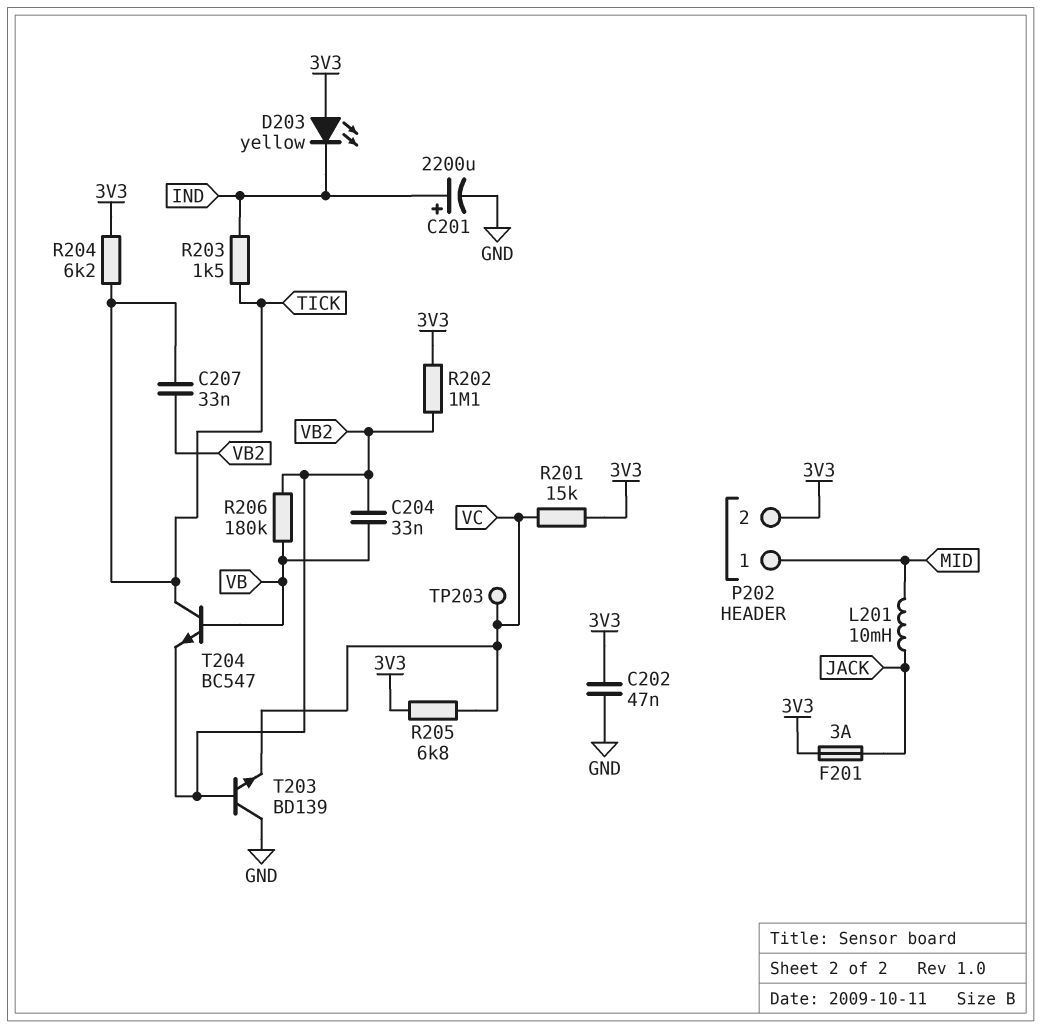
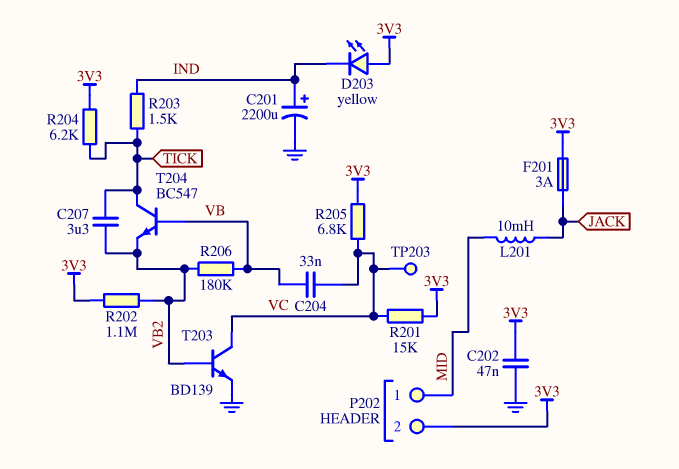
C204: 33nF (VB, VB2) -> 33nF (VB, VC)
C207: 33nF (TICK, VB2) -> 3.3uF (TICK, VB2)
T203: NPN BD139 (B VB2, C GND, E VC) -> NPN BD139 (B VB2, C VC, E GND)

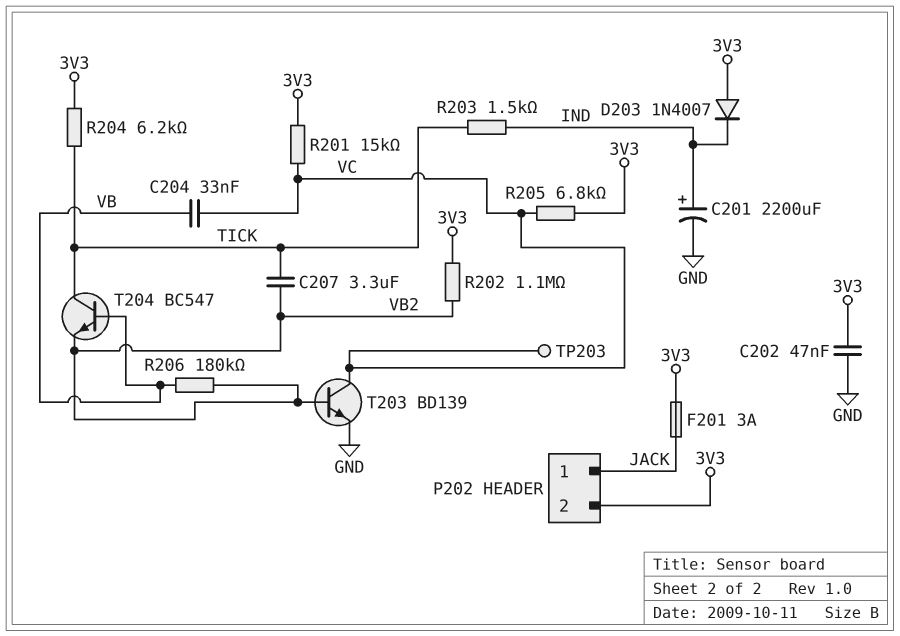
D203: LED yellow (A 3V3, K IND) -> diode 1N4007 (A 3V3, K IND)
L201: 10mH (JACK, MID) -> none
P202 pin 1: MID -> JACK

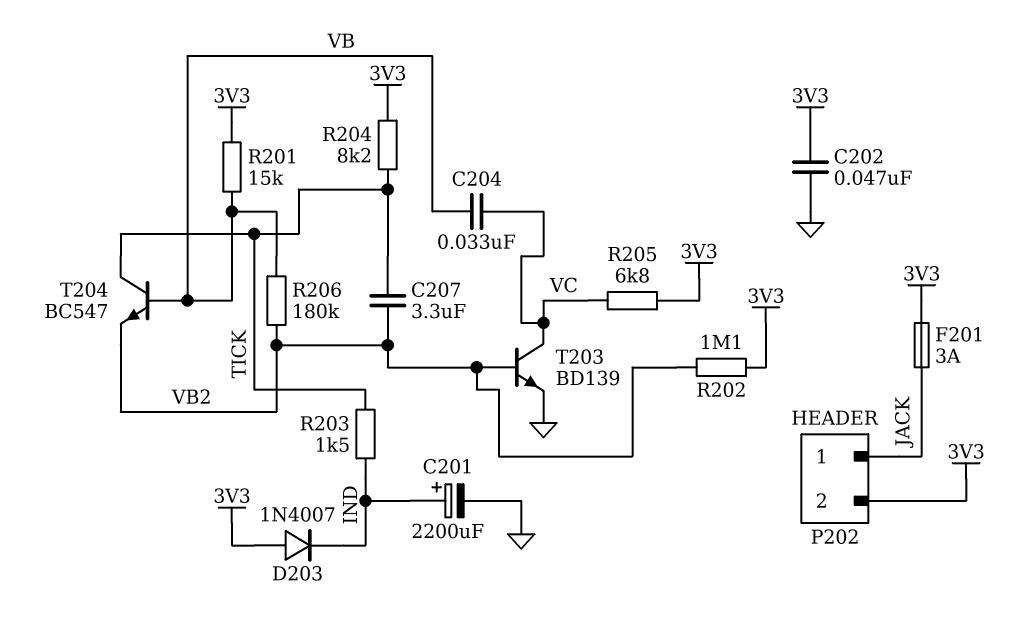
R201: 15k (3V3, VC) -> 15k (3V3, VB)
R204: 6.2k (3V3, TICK) -> 8.2k (3V3, TICK)
TP203: test point (VC) -> none

